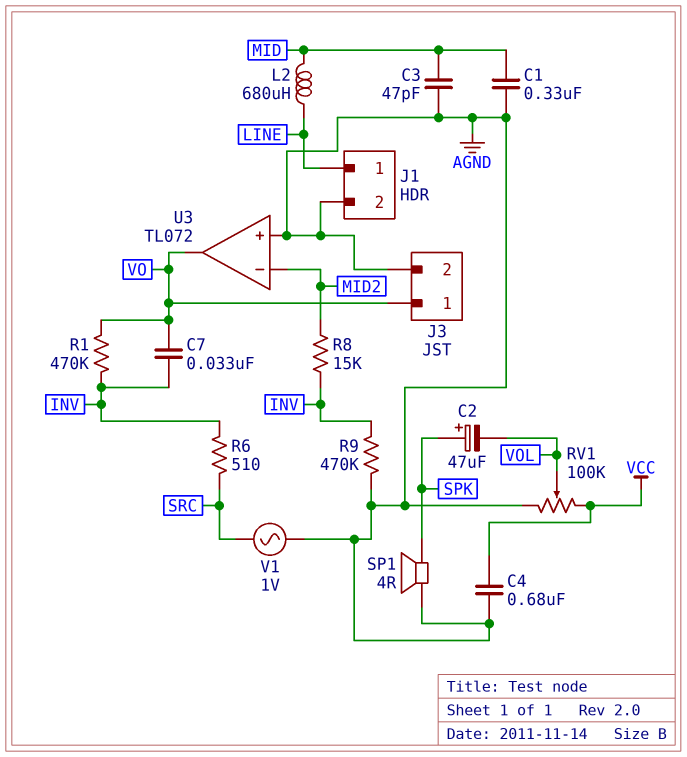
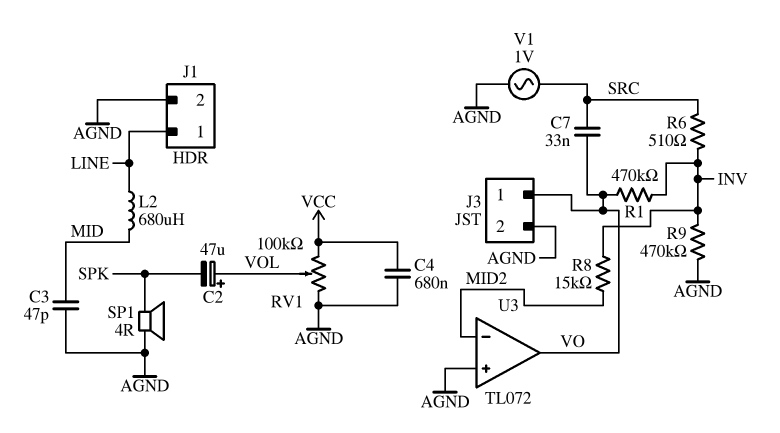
C1: 330nF (AGND, MID) -> none
C2: 47uF (plus SPK, minus VOL) -> 47uF (plus VOL, minus SPK)
C7: 33nF (INV, VO) -> 33nF (SRC, VO)

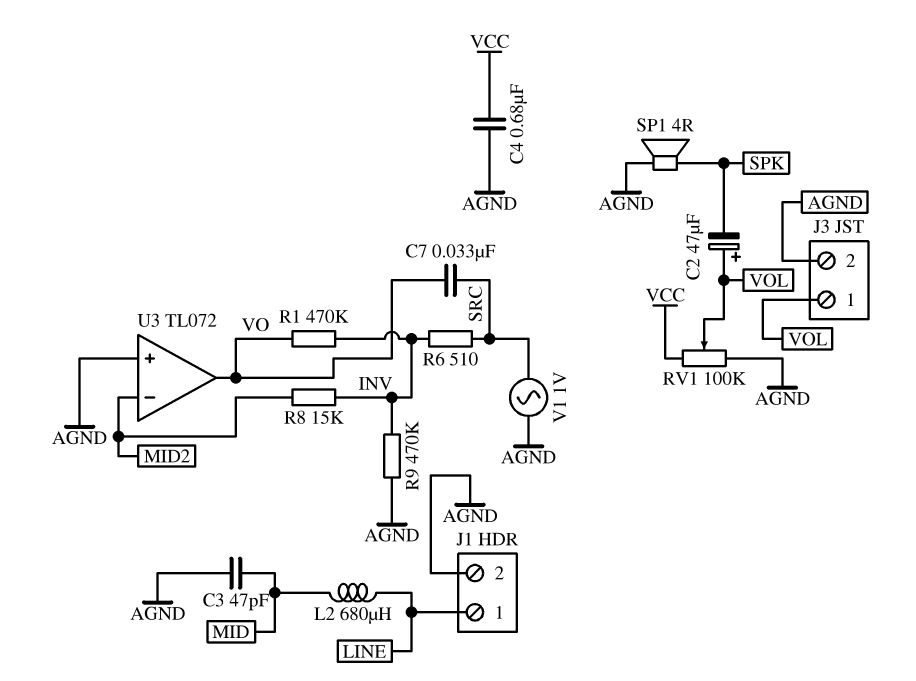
J3 pin 1: VO -> VOL

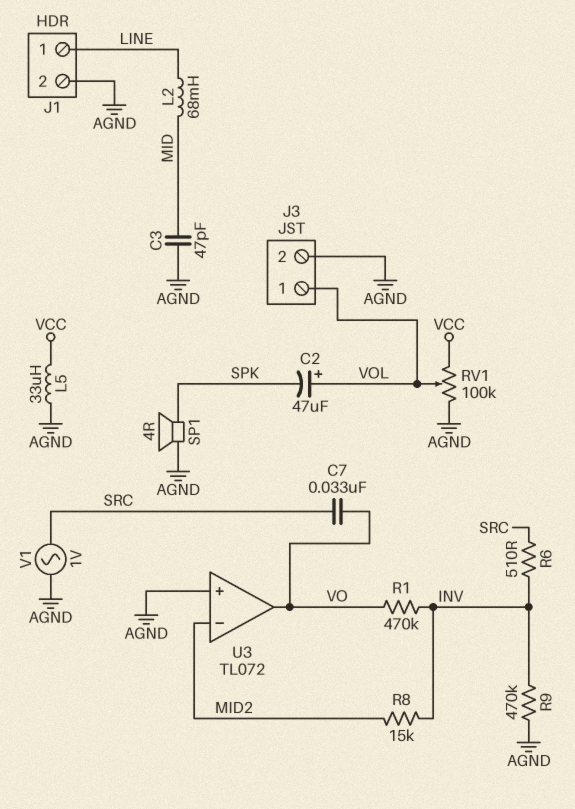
C4: 680nF (AGND, VCC) -> none
L2: 680uH (LINE, MID) -> 68mH (LINE, MID)
L5: none -> 33uH (AGND, VCC)

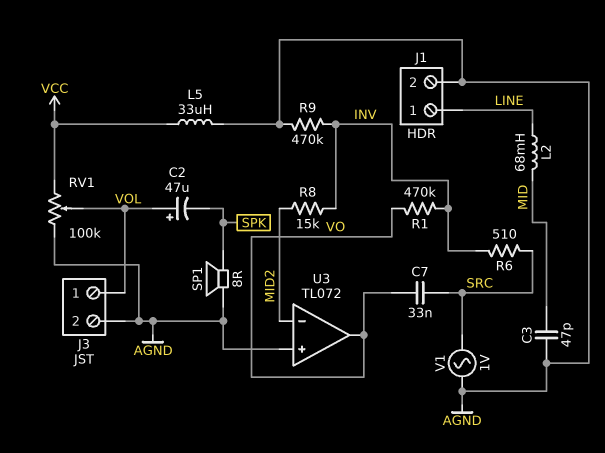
SP1: speaker 4R (AGND, SPK) -> speaker 8R (AGND, SPK)

